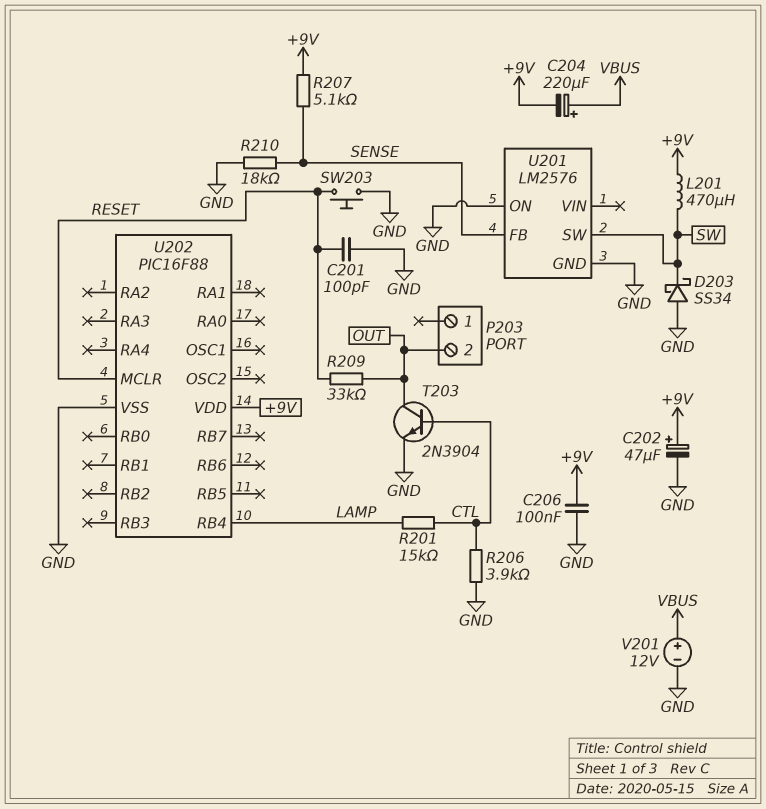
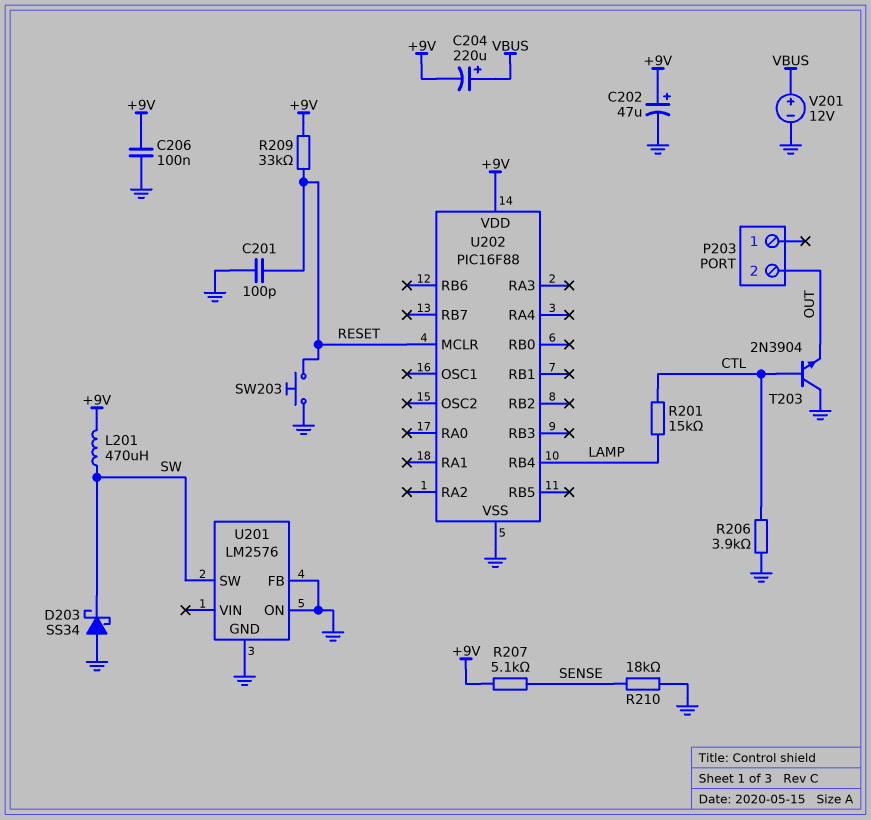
R209: 33k (OUT, RESET) -> 33k (+9V, RESET)
T203: NPN 2N3904 (B CTL, C OUT, E GND) -> NPN 2N3904 (B CTL, C GND, E OUT)
U201 pin FB: SENSE -> GND

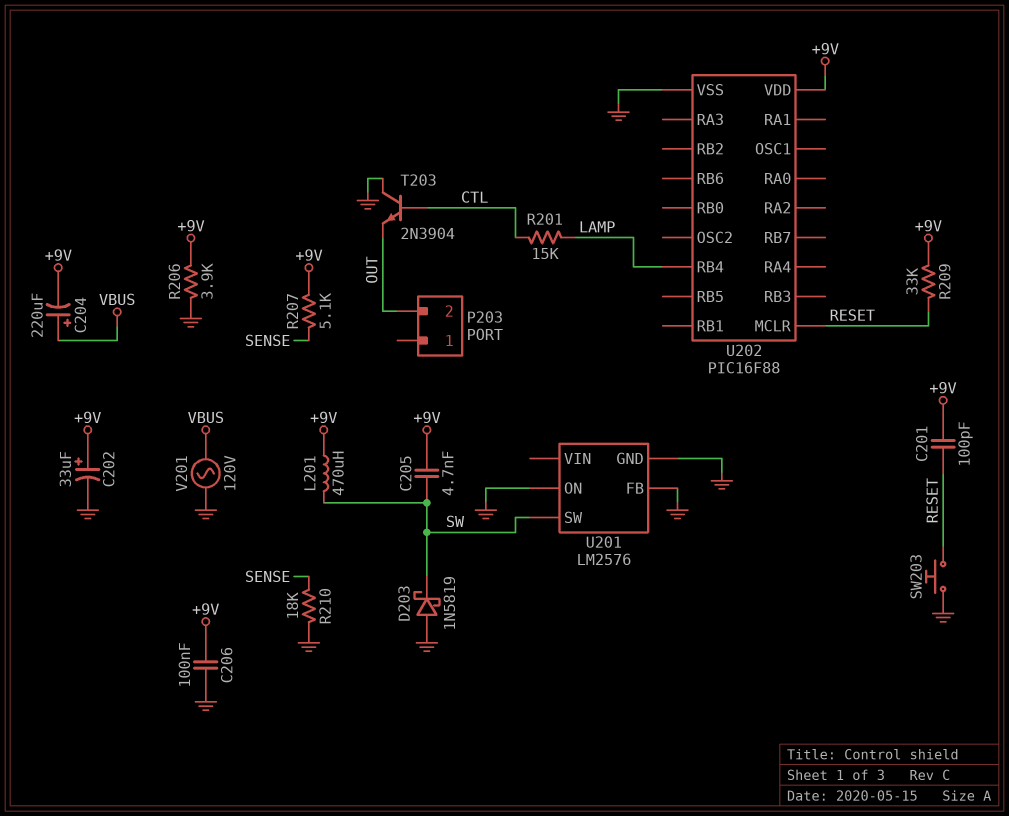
C201: 100pF (GND, RESET) -> 100pF (+9V, RESET)
C202: 47uF (plus +9V, minus GND) -> 33uF (plus +9V, minus GND)
C205: none -> 4.7nF (+9V, SW)
D203: schottky SS34 (A GND, K SW) -> schottky 1N5819 (A GND, K SW)
R206: 3.9k (CTL, GND) -> 3.9k (+9V, GND)
V201: 12V (plus VBUS, minus GND) -> AC 120V (GND, VBUS)

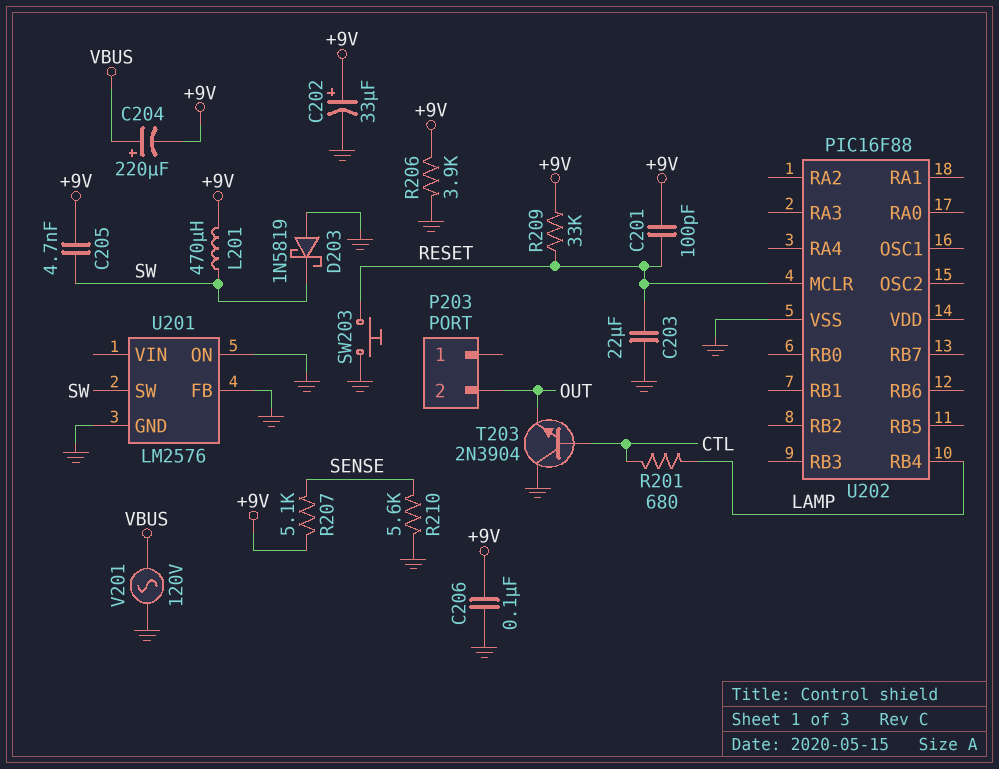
C203: none -> 22uF (GND, RESET)
R201: 15k (CTL, LAMP) -> 680 (CTL, LAMP)
R210: 18k (GND, SENSE) -> 5.6k (GND, SENSE)
U202 pin VDD: +9V -> none

